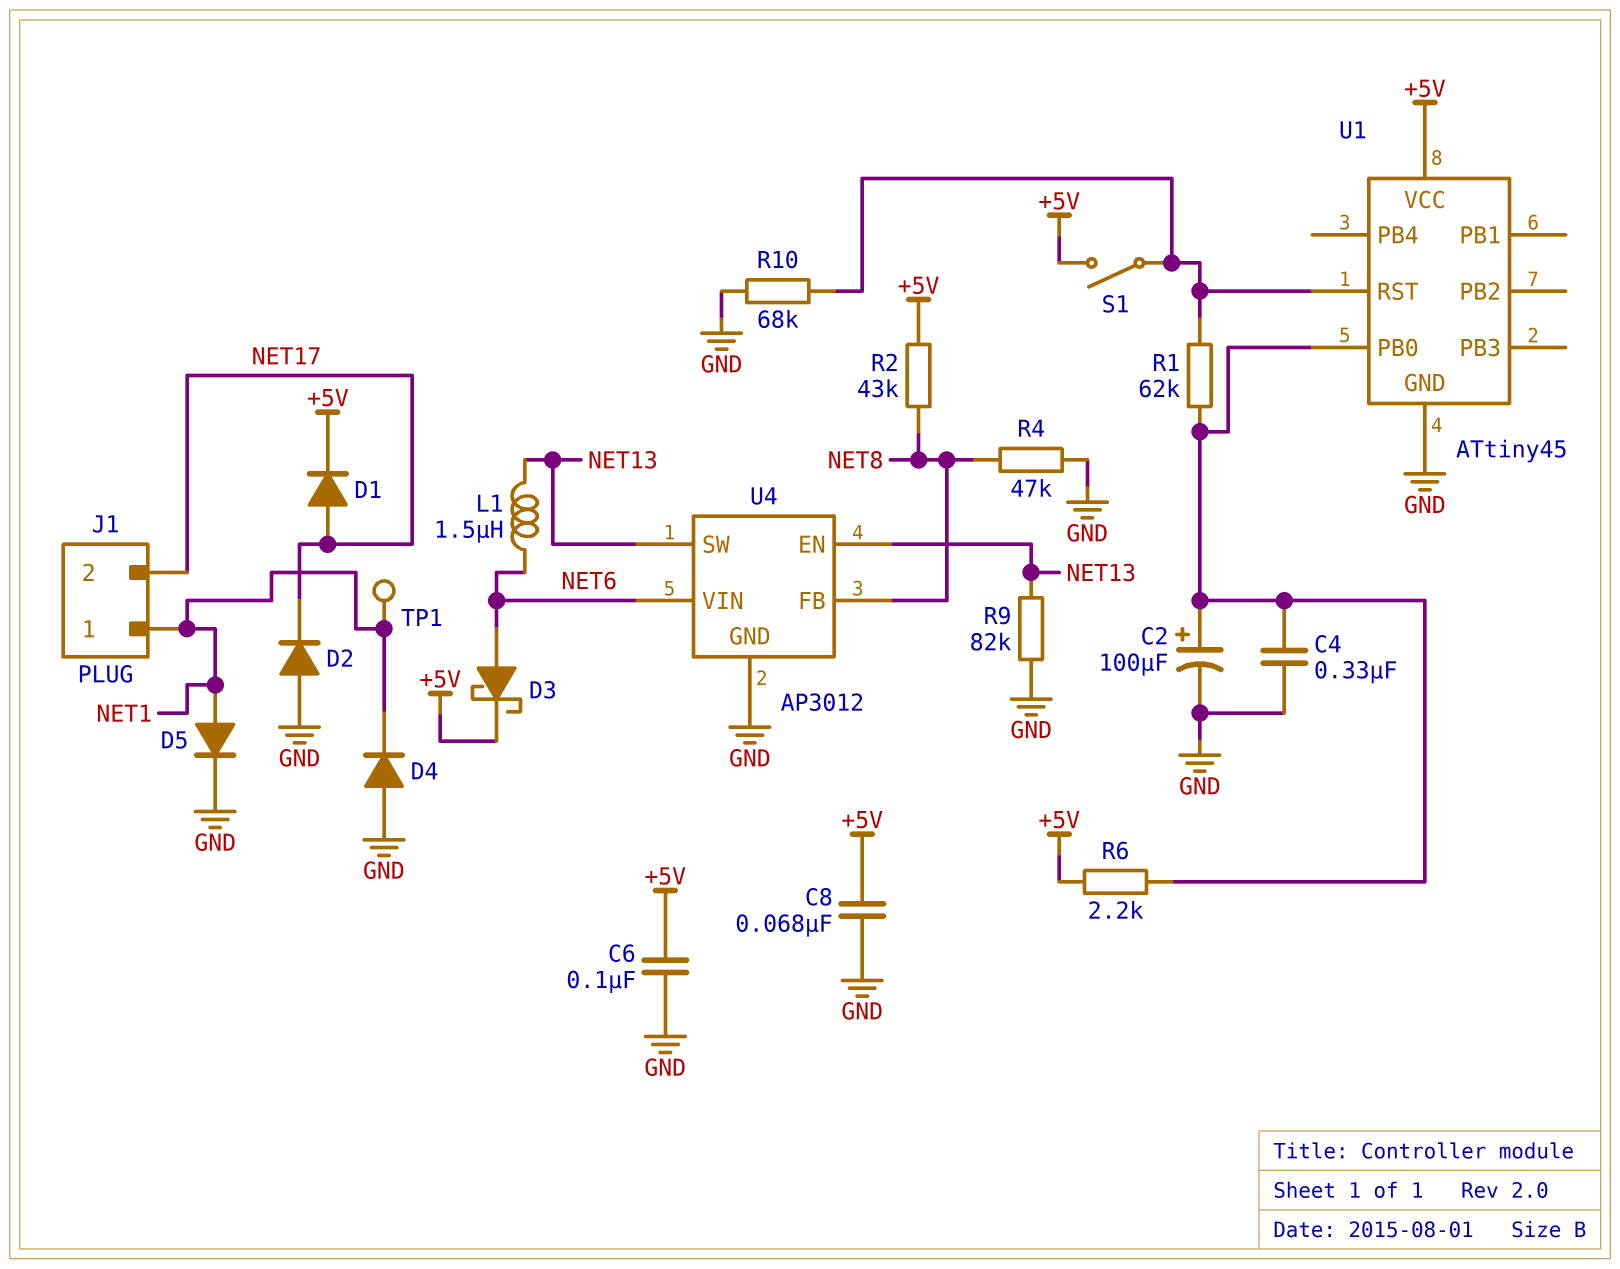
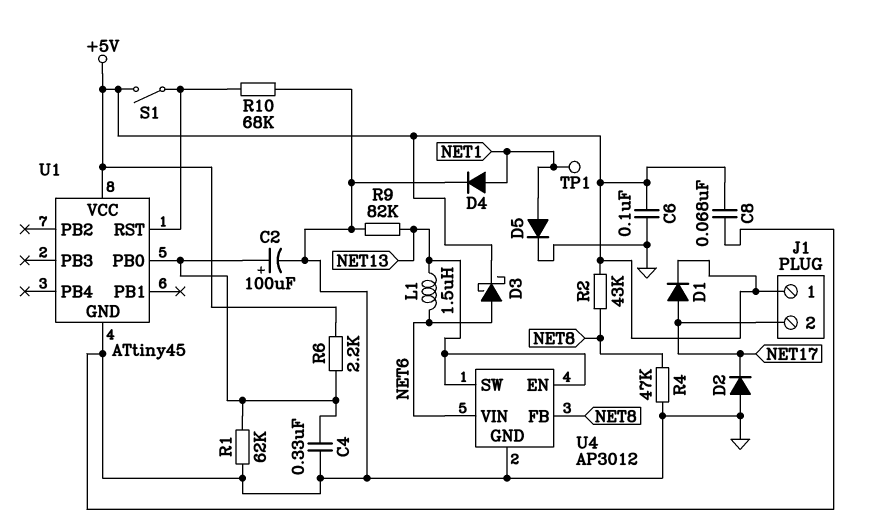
D4: diode (A GND, K NET1) -> diode (A NET1, K GND)
J1 pin 1: NET1 -> +5V
R1: 62k (U1/PB0, U1/RST) -> 62k (GND, U1/PB0)

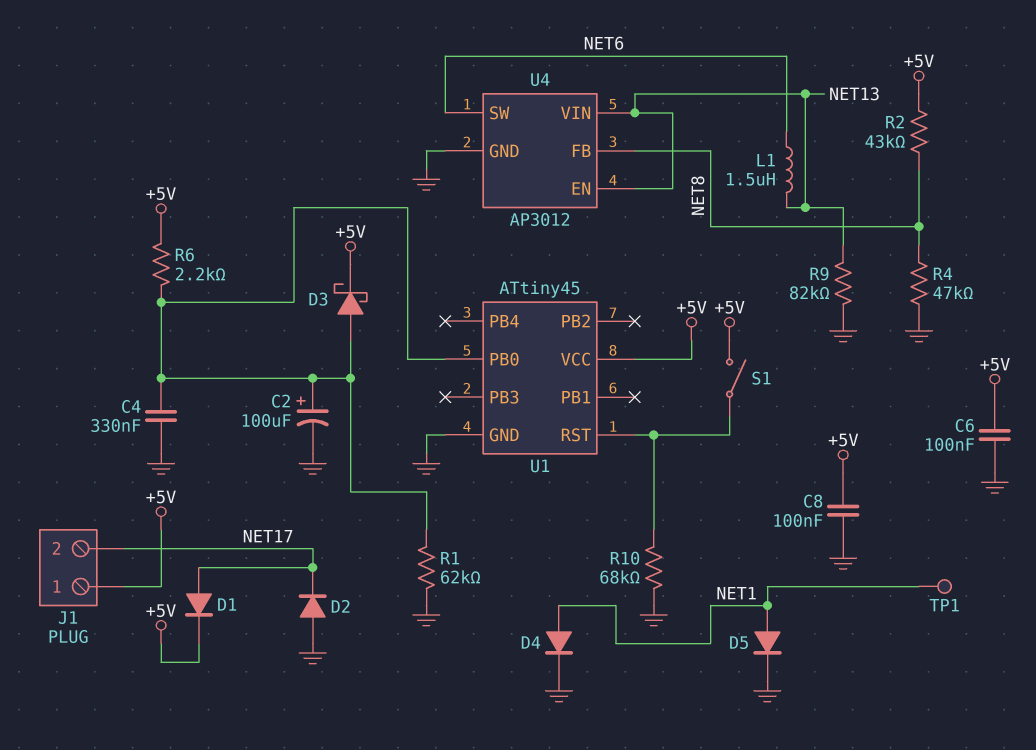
C8: 68nF (+5V, GND) -> 100nF (+5V, GND)
D3: schottky (A NET6, K +5V) -> schottky (A U1/PB0, K +5V)
U4 pin SW: NET13 -> NET6
U4 pin VIN: NET6 -> NET13

